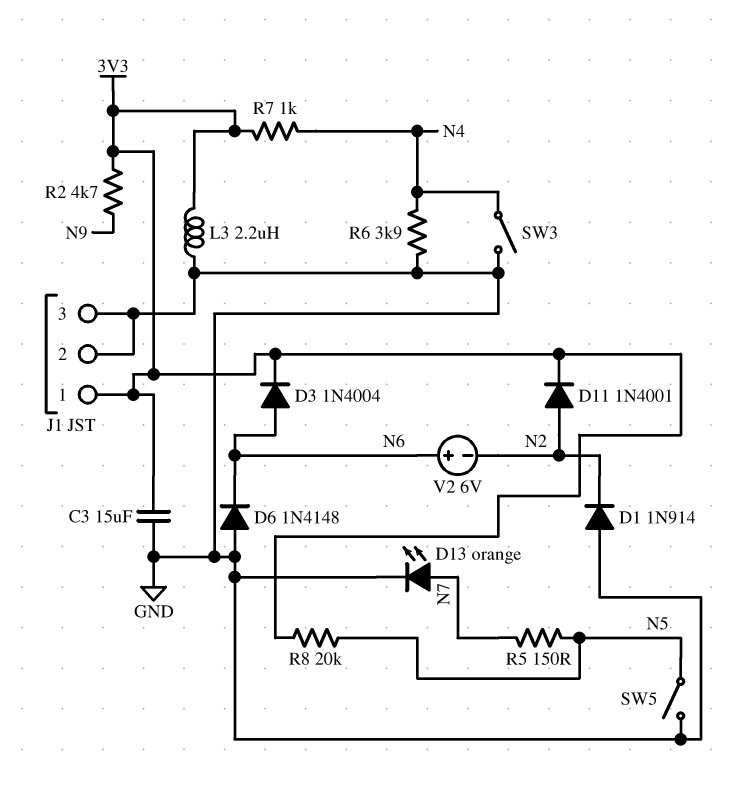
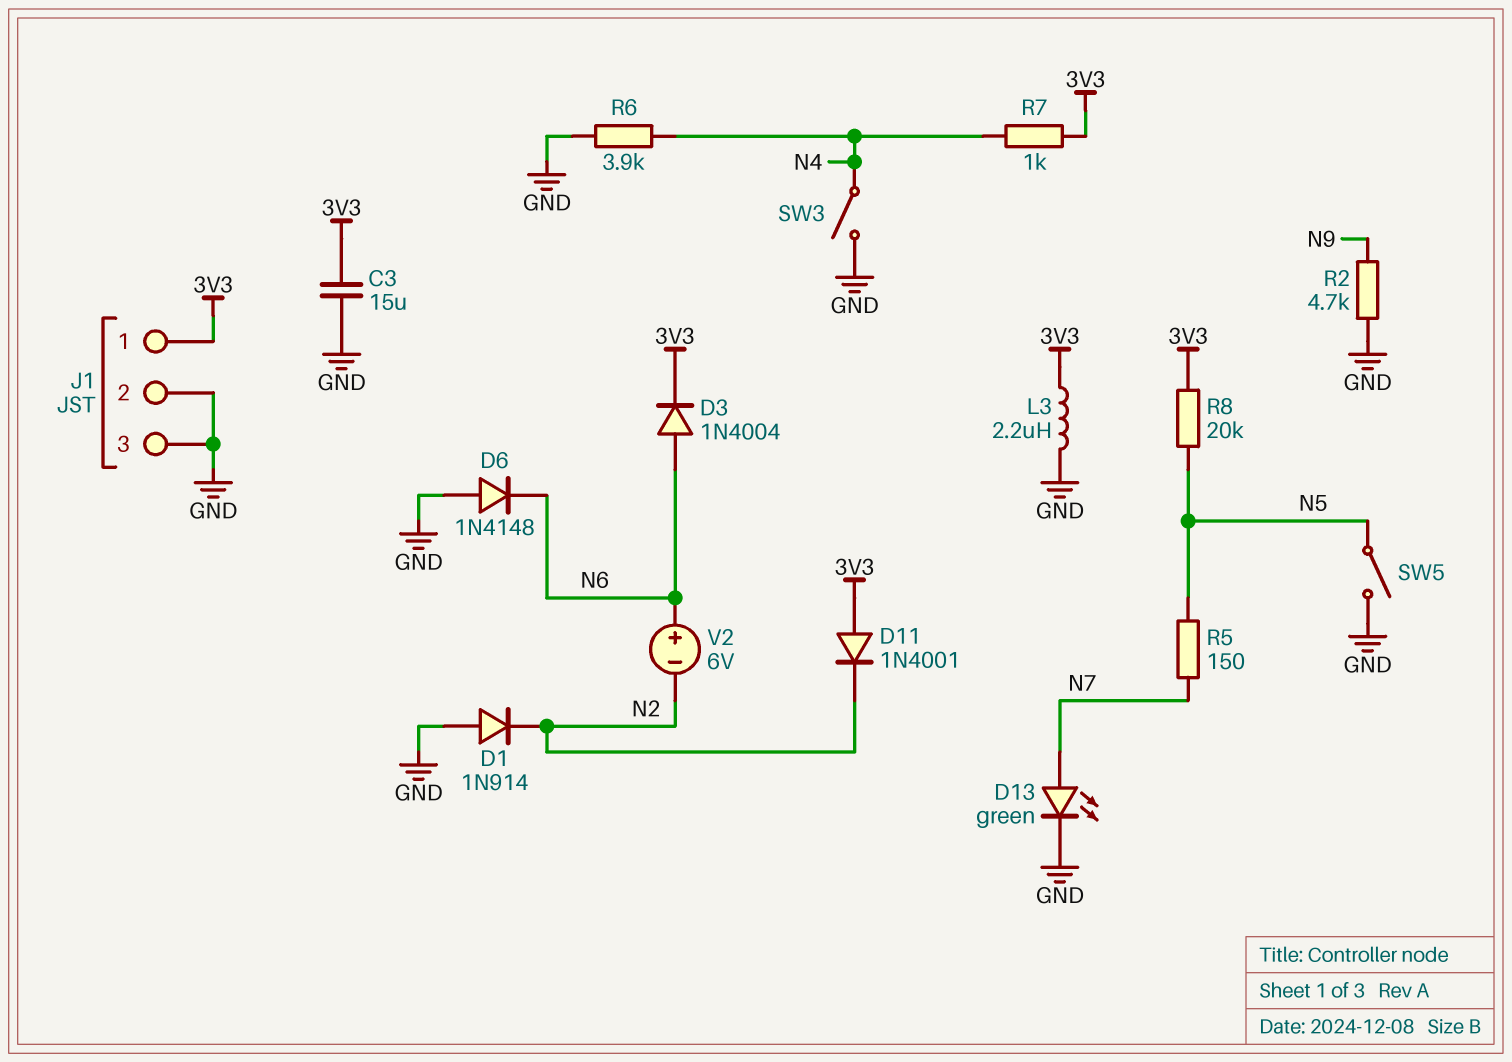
D11: diode 1N4001 (A N2, K 3V3) -> diode 1N4001 (A 3V3, K N2)
D13: LED orange (A N7, K GND) -> LED green (A N7, K GND)
R2: 4.7k (3V3, N9) -> 4.7k (GND, N9)

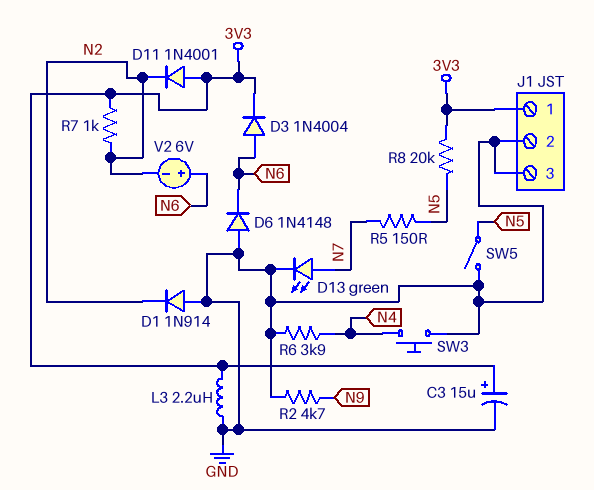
C3: 15uF (3V3, GND) -> 15uF (plus 3V3, minus GND)
R7: 1k (3V3, N4) -> 1k (3V3, N2)
SW3: switch (GND, N4) -> button (GND, N4)

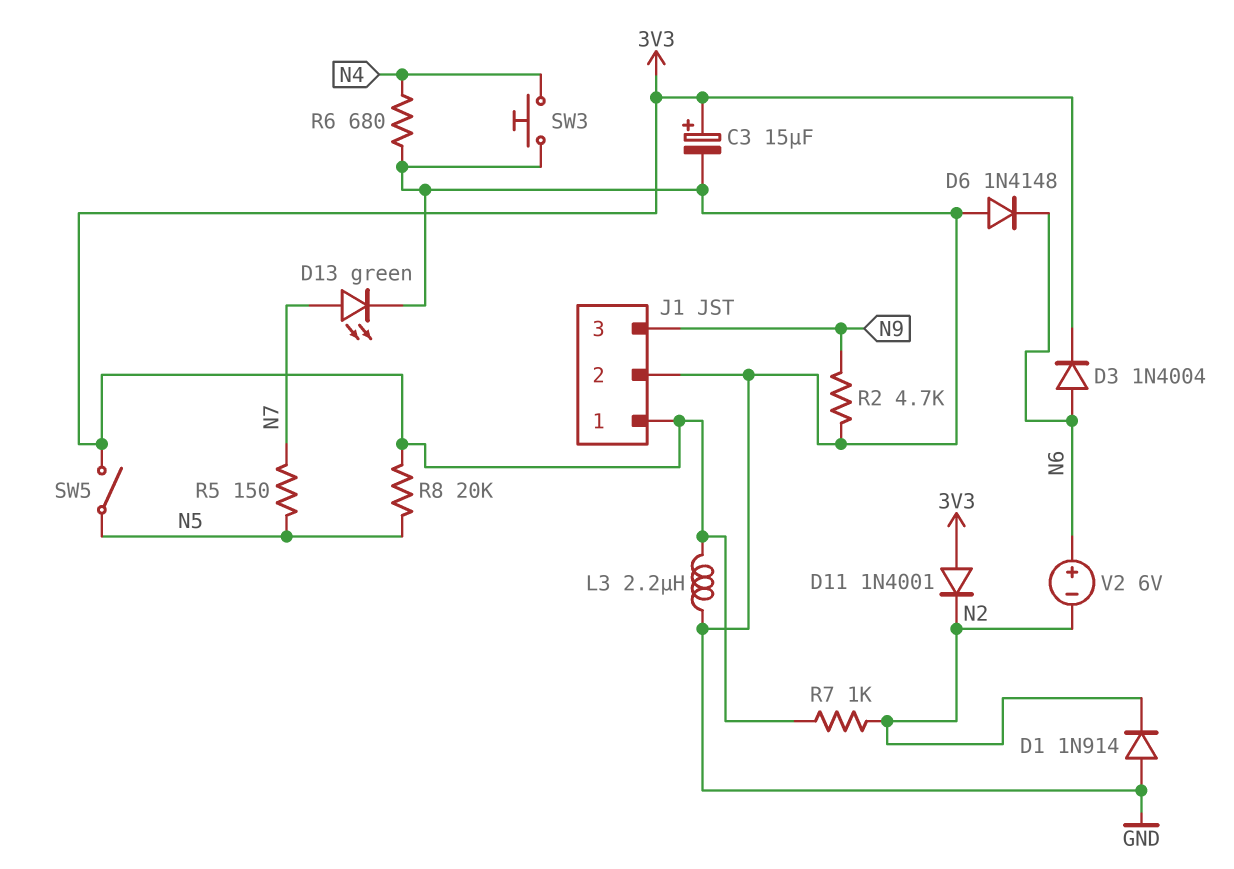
J1 pin 3: GND -> N9
R6: 3.9k (GND, N4) -> 680 (GND, N4)
SW5: switch (GND, N5) -> switch (3V3, N5)

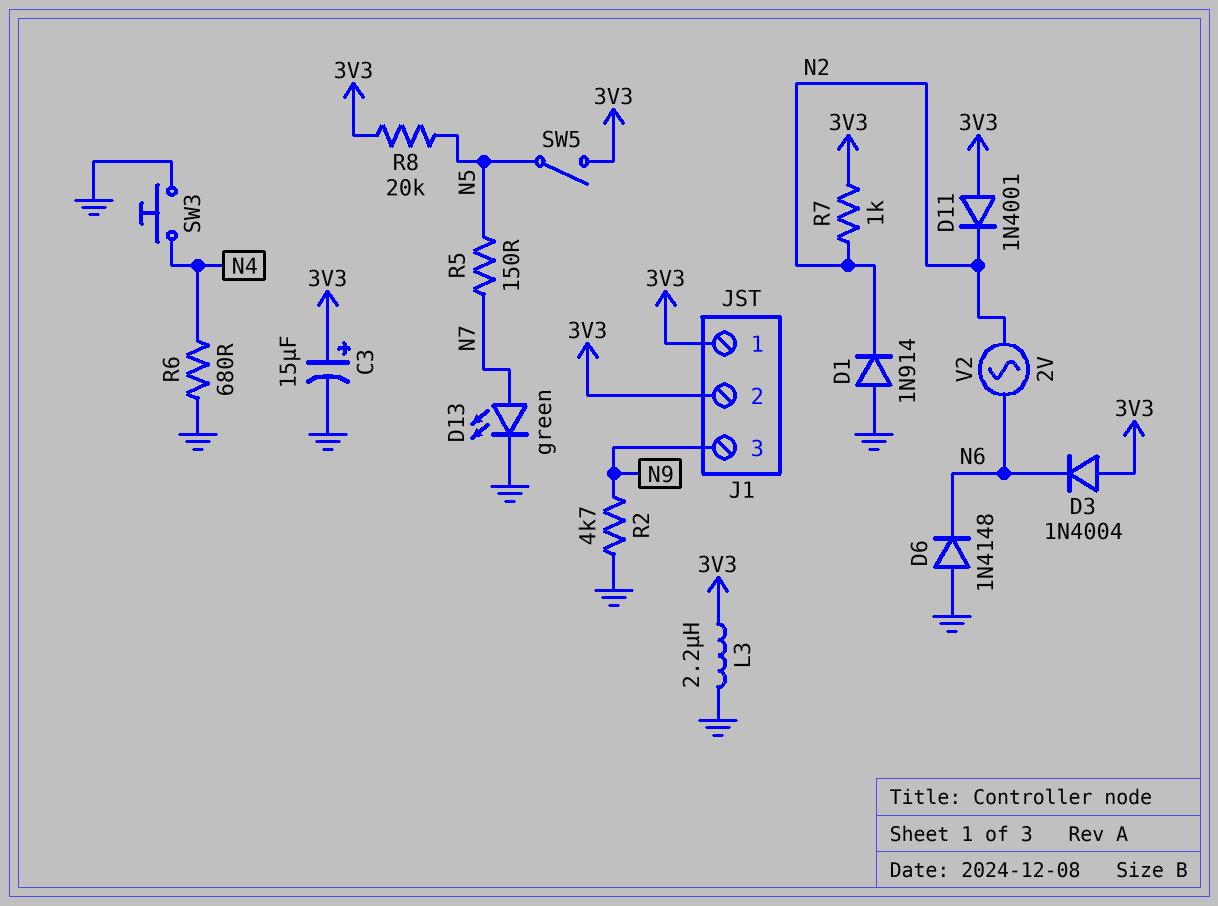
D3: diode 1N4004 (A N6, K 3V3) -> diode 1N4004 (A 3V3, K N6)
J1 pin 2: GND -> 3V3
V2: 6V (plus N6, minus N2) -> AC 2V (N2, N6)

